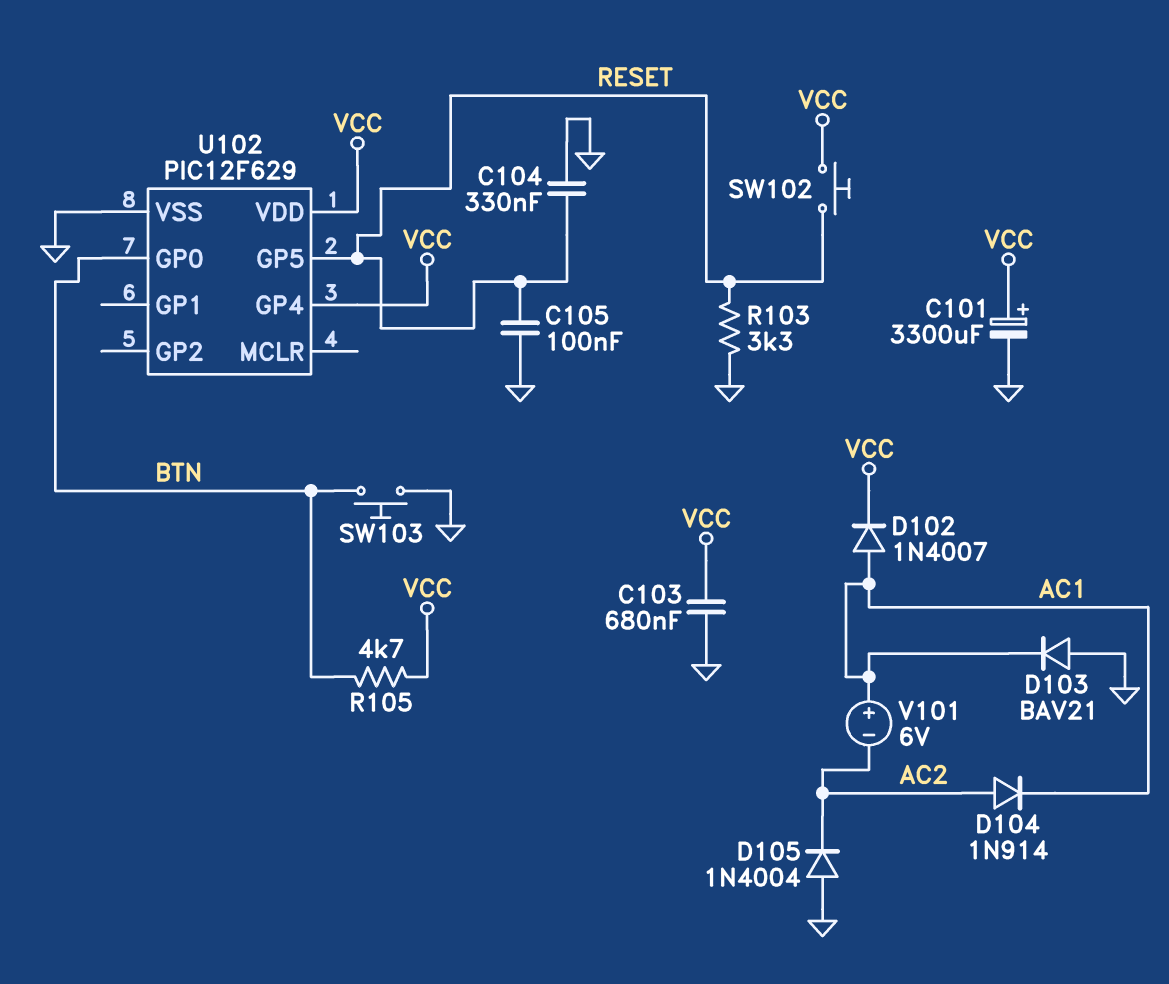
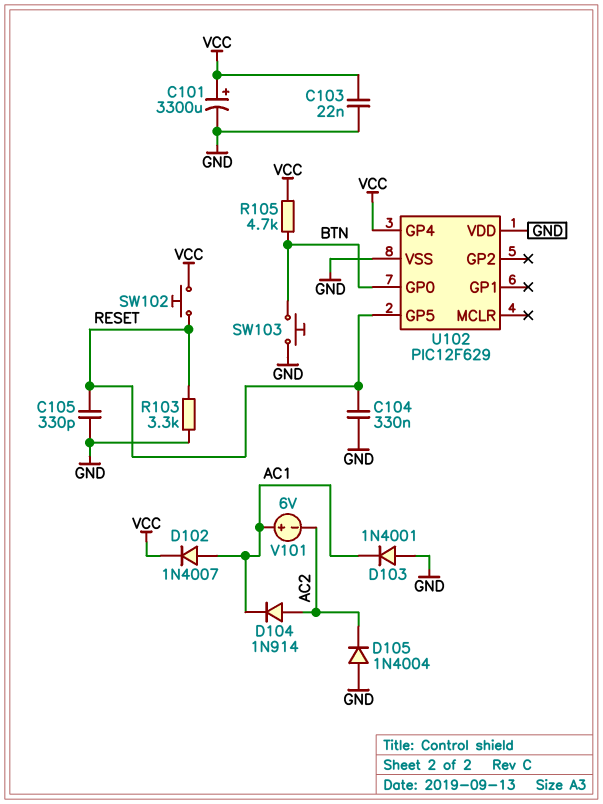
C103: 680nF (GND, VCC) -> 22nF (GND, VCC)
C105: 100nF (GND, RESET) -> 330pF (GND, RESET)
D103: diode BAV21 (A GND, K AC1) -> diode 1N4001 (A GND, K AC1)
U102 pin VDD: VCC -> GND

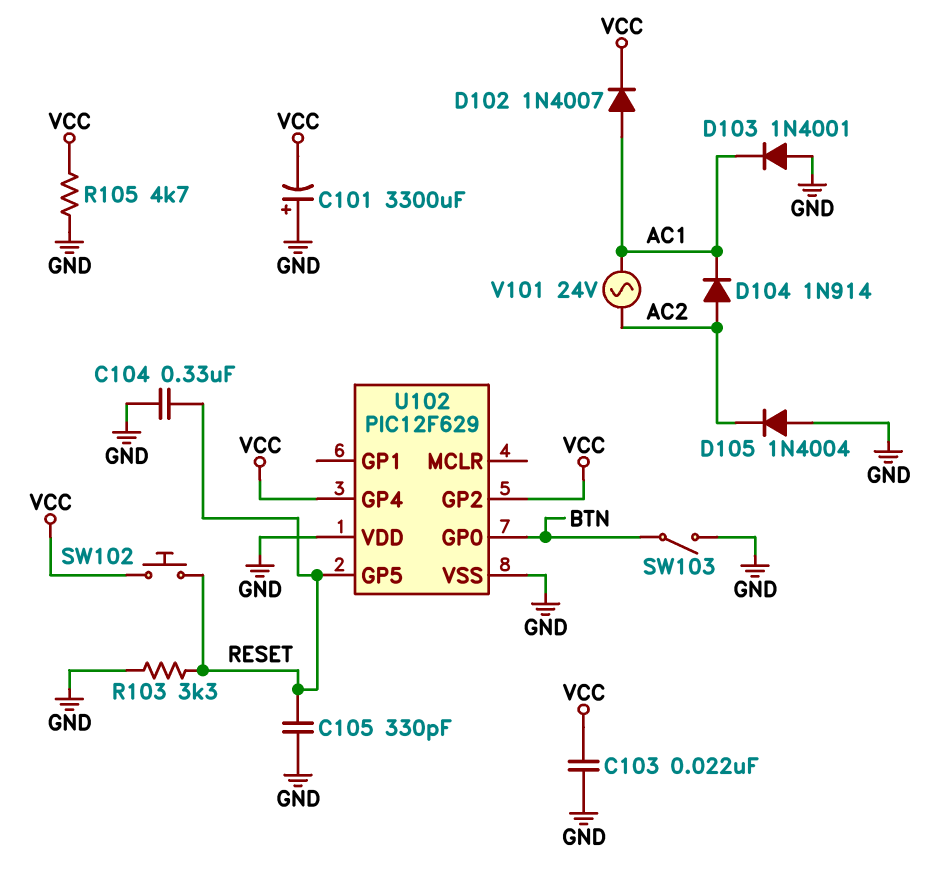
C101: 3300uF (plus VCC, minus GND) -> 3300uF (plus GND, minus VCC)
R105: 4.7k (BTN, VCC) -> 4.7k (GND, VCC)
SW103: button (BTN, GND) -> switch (BTN, GND)
U102 pin GP2: none -> VCC
V101: 6V (plus AC1, minus AC2) -> AC 24V (AC1, AC2)

